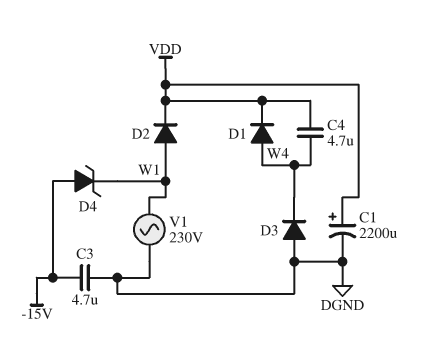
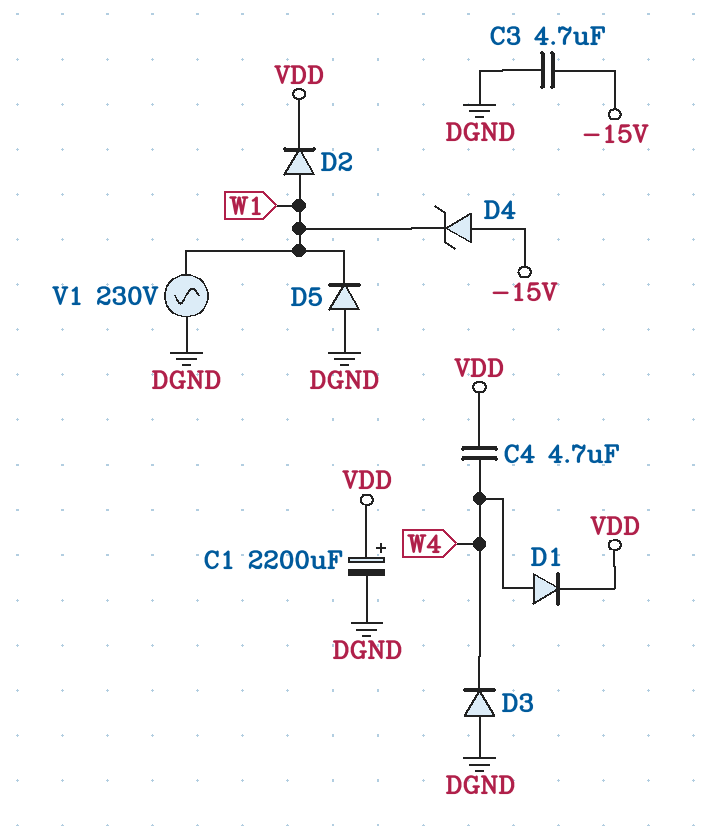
D5: none -> diode (A DGND, K W1)

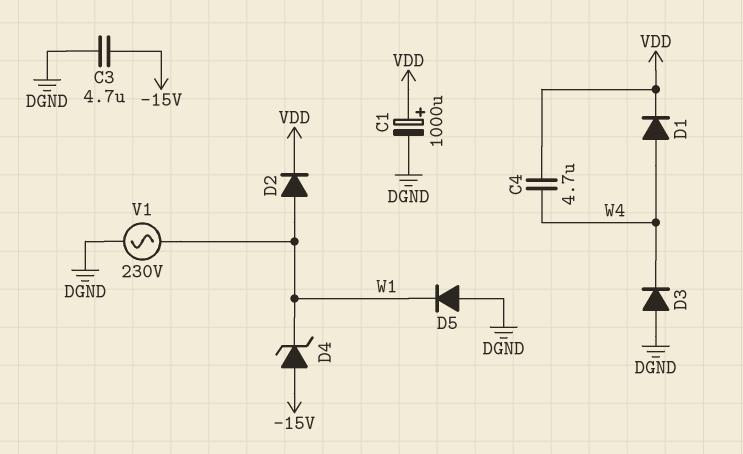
C1: 2200uF (plus VDD, minus DGND) -> 1000uF (plus VDD, minus DGND)

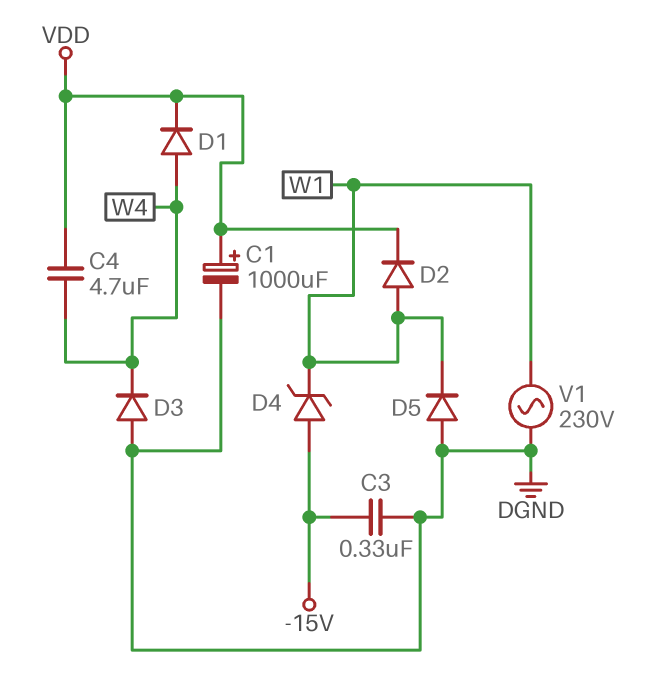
C3: 4.7uF (-15V, DGND) -> 330nF (-15V, DGND)

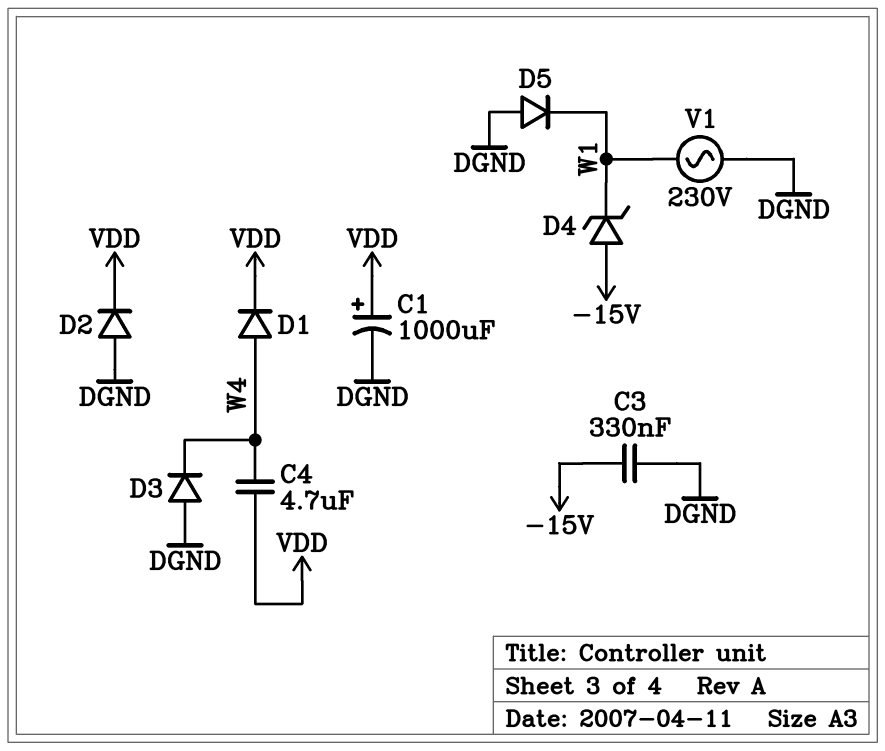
D2: diode (A W1, K VDD) -> diode (A DGND, K VDD)

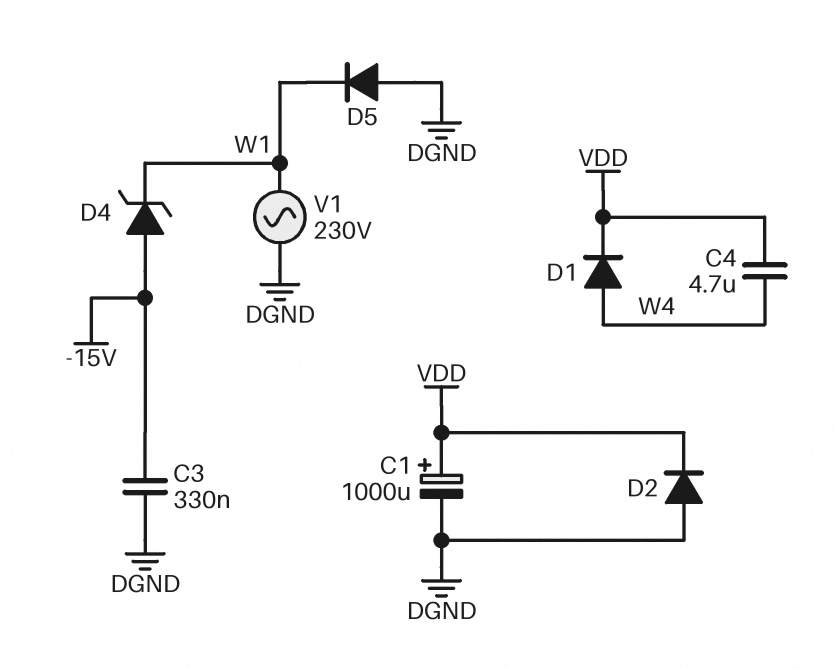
D3: diode (A DGND, K W4) -> none

